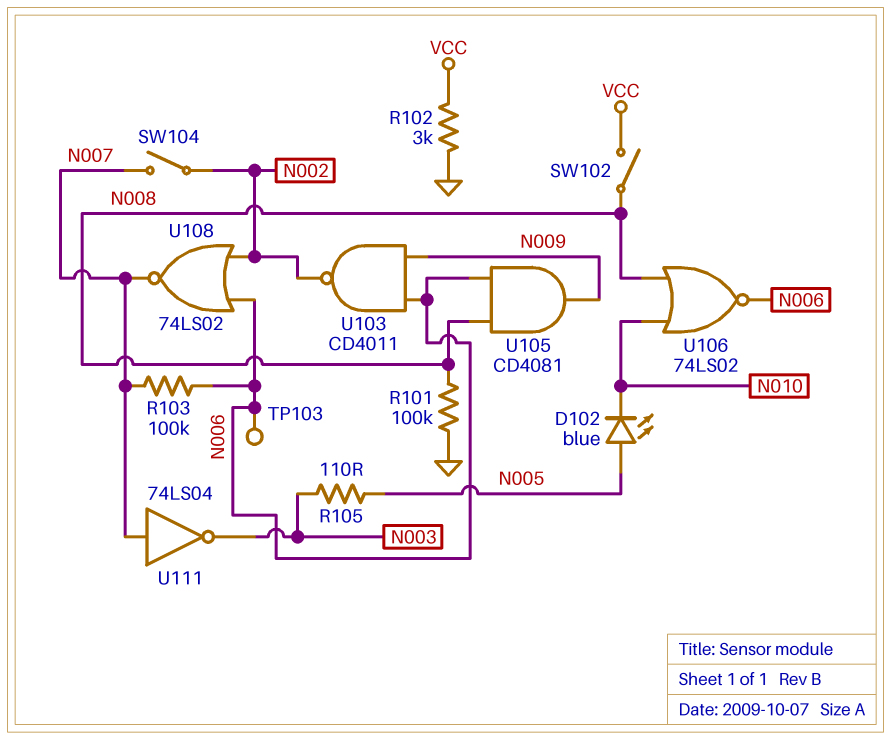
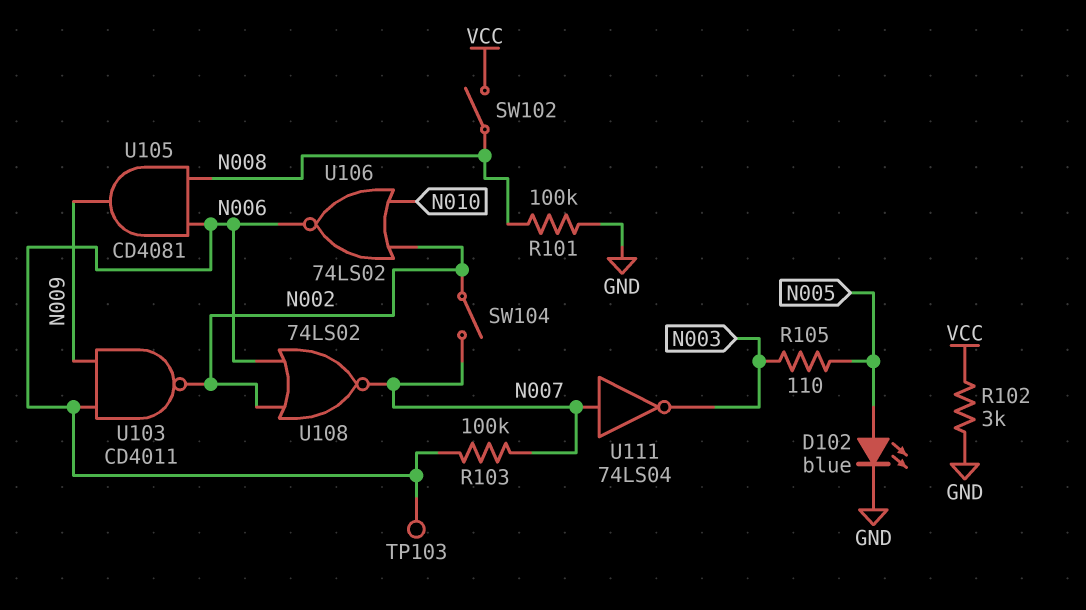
D102: LED blue (A N005, K N010) -> LED blue (A N005, K GND)
U106: NOR 74LS02 (in N008, in N010, out N006) -> NOR 74LS02 (in N002, in N010, out N006)

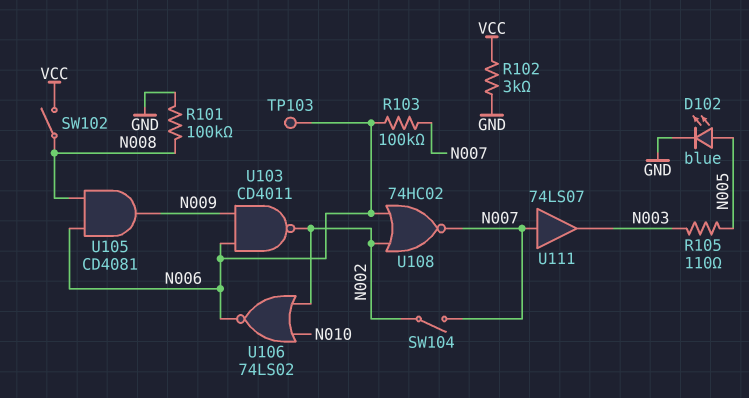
U108: NOR 74LS02 (in N002, in N006, out N007) -> NOR 74HC02 (in N002, in N006, out N007)
U111: NOT 74LS04 (in N007, out N003) -> buffer 74LS07 (in N007, out N003)

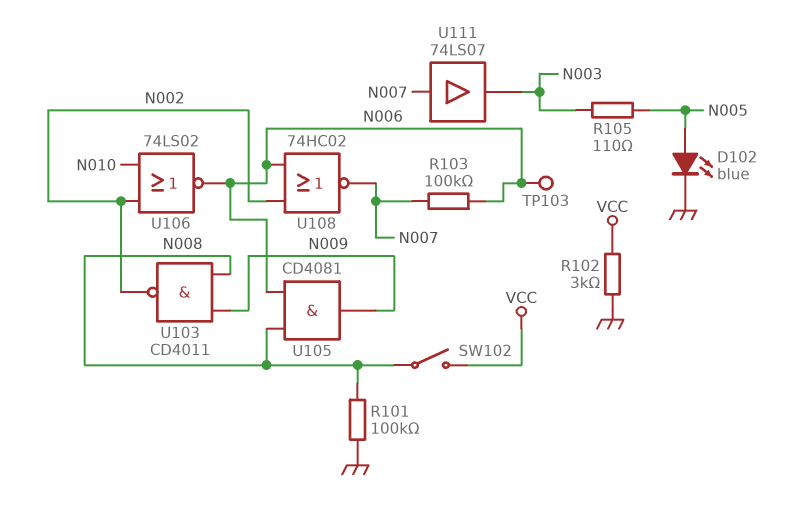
SW104: switch (N002, N007) -> none
U103: NAND CD4011 (in N006, in N009, out N002) -> NAND CD4011 (in N008, in N009, out N002)

